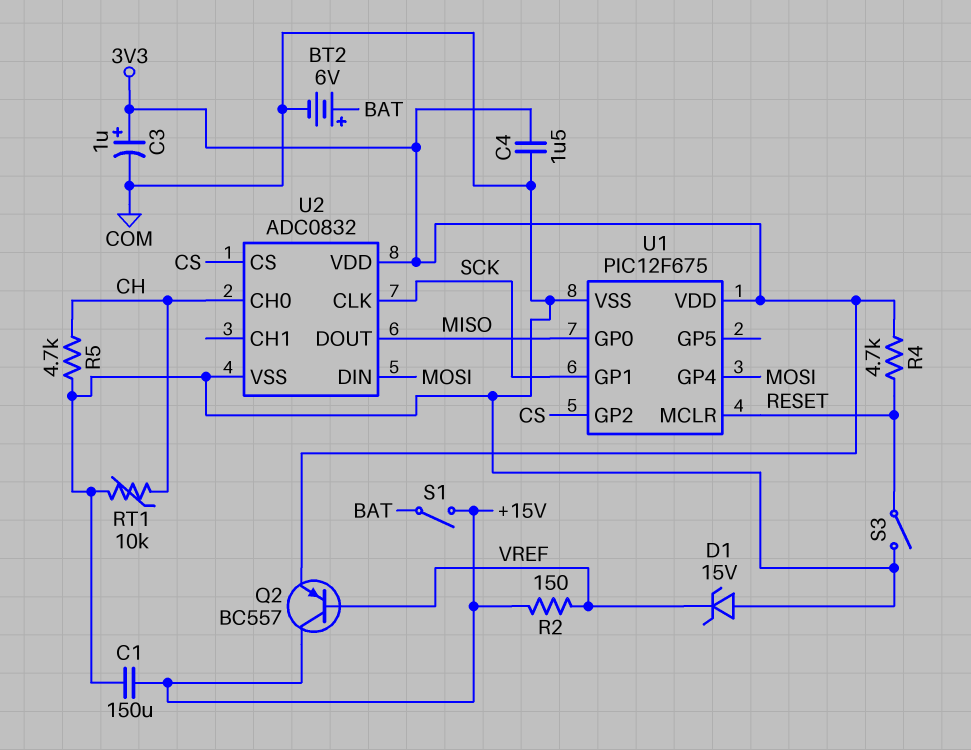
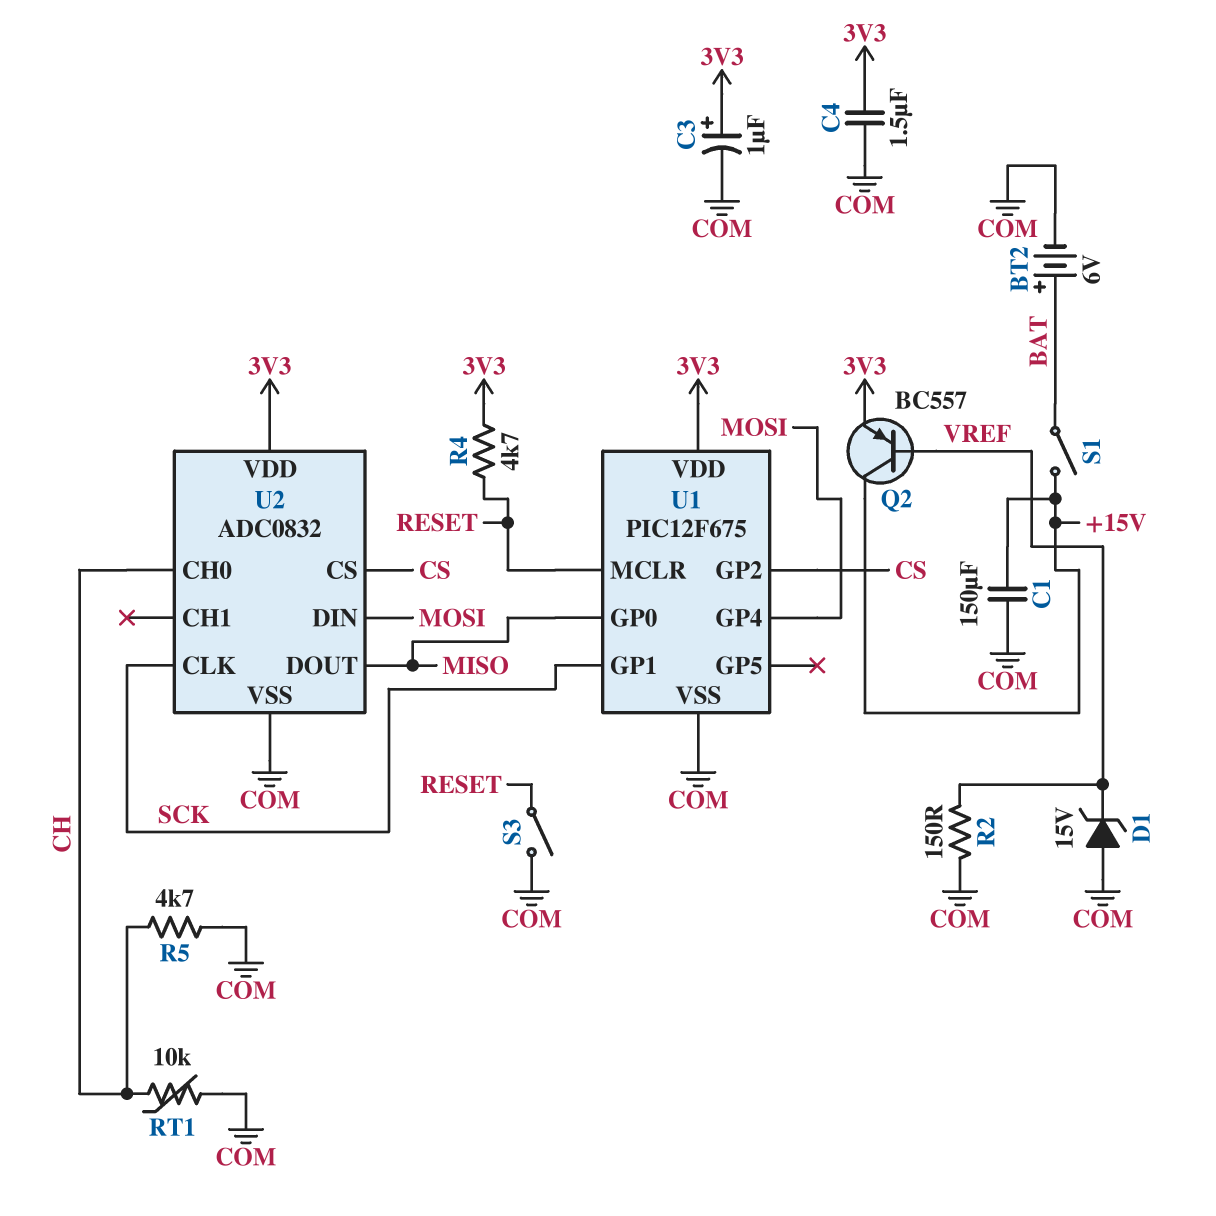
R2: 150 (+15V, VREF) -> 150 (COM, VREF)

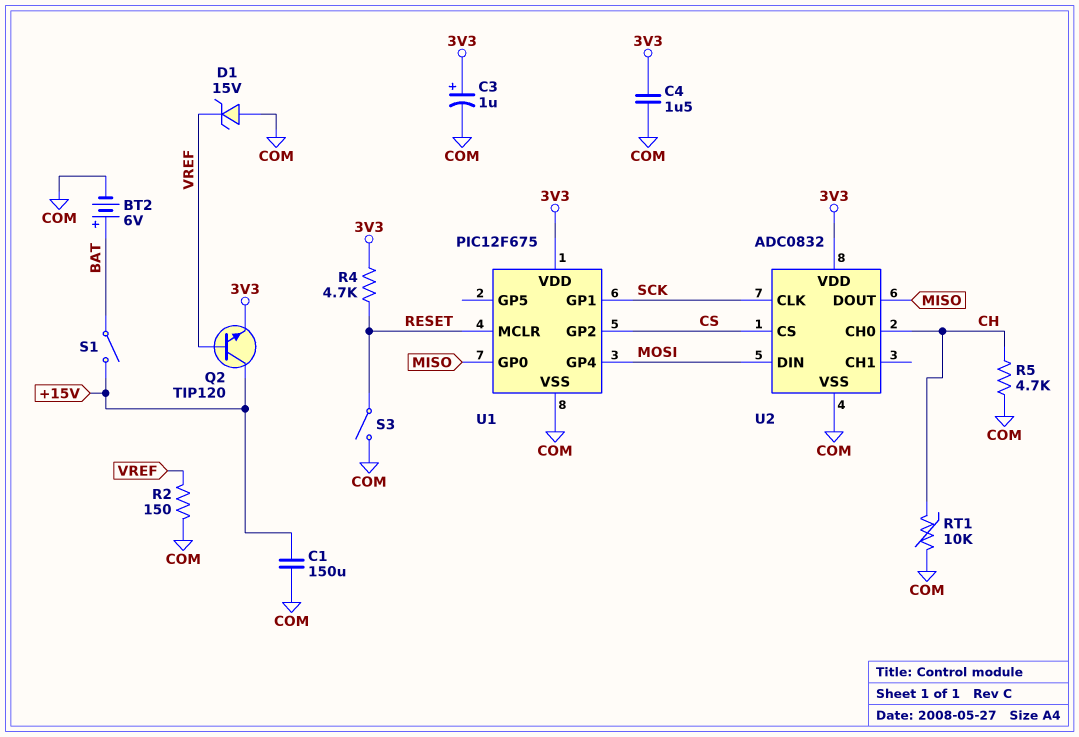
Q2: PNP BC557 (B VREF, C +15V, E 3V3) -> NPN TIP120 (B VREF, C +15V, E 3V3)

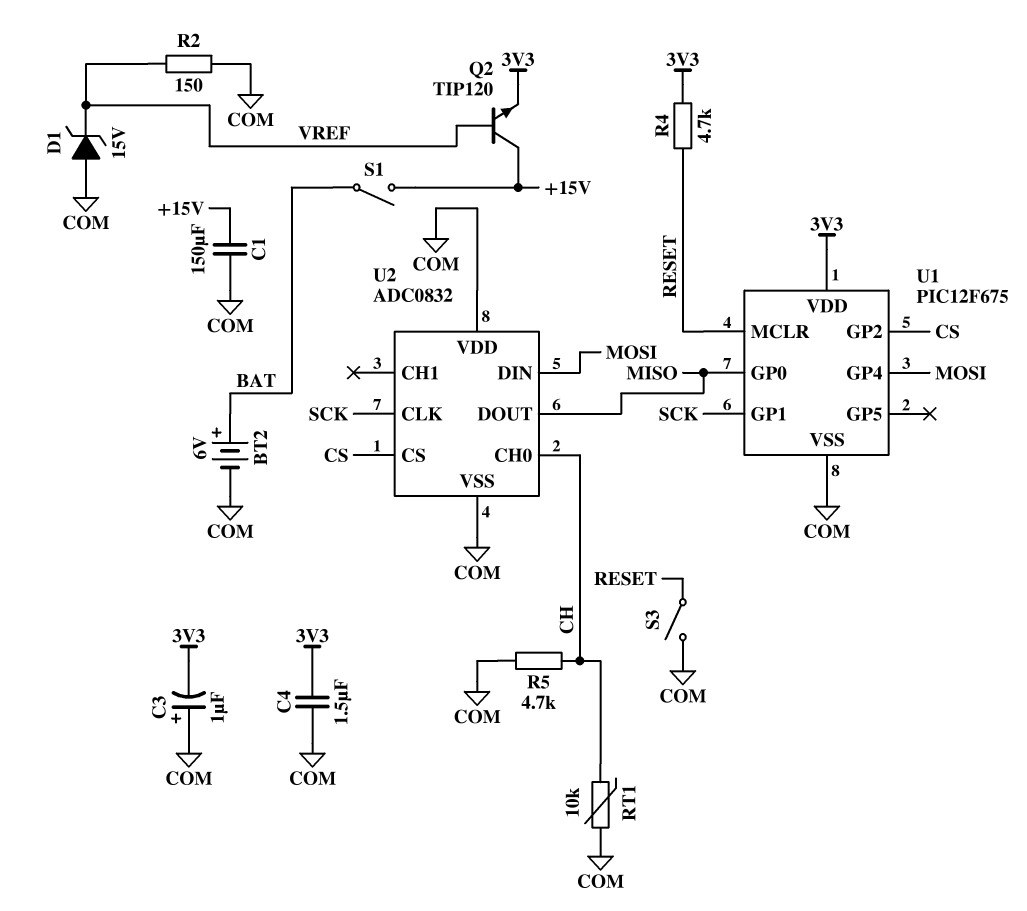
C3: 1uF (plus 3V3, minus COM) -> 1uF (plus COM, minus 3V3)
U2 pin VDD: 3V3 -> COM

